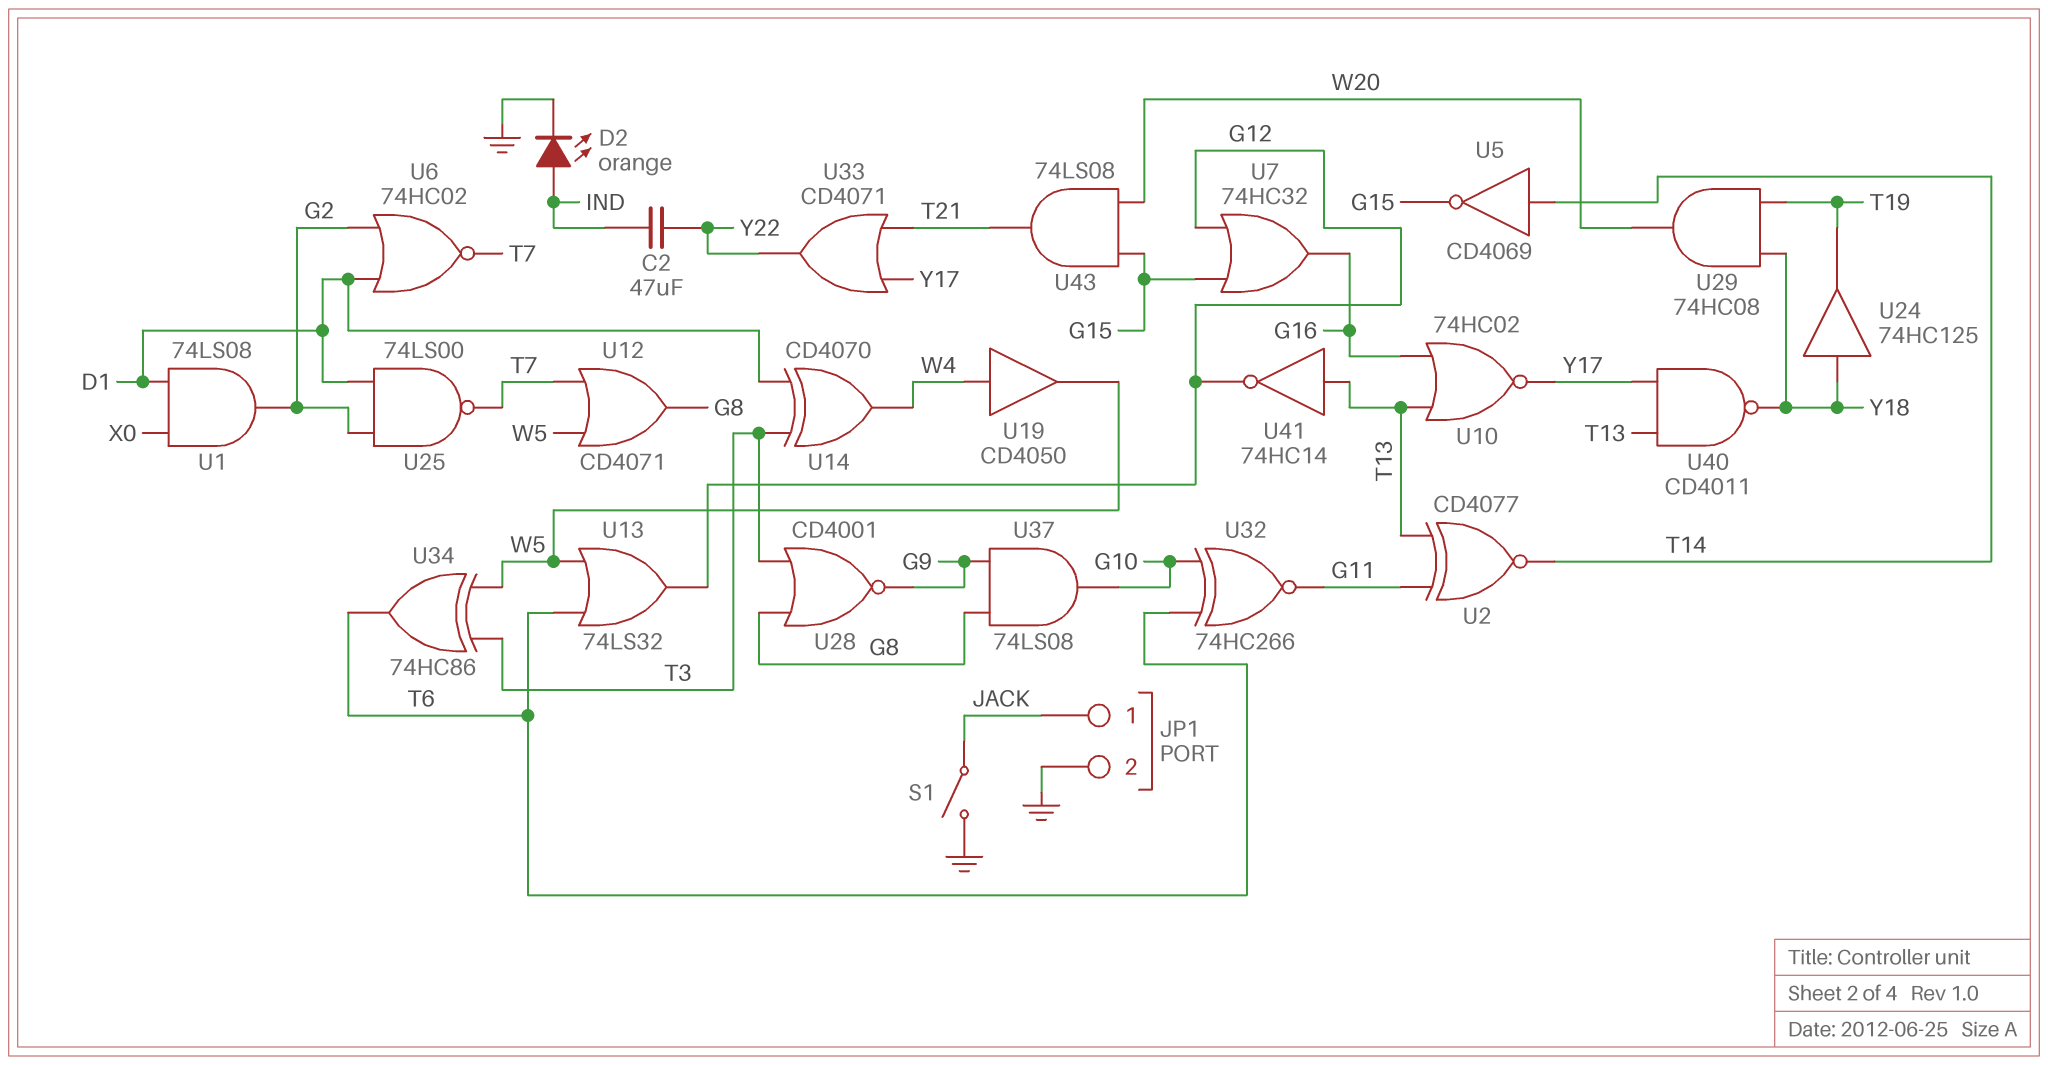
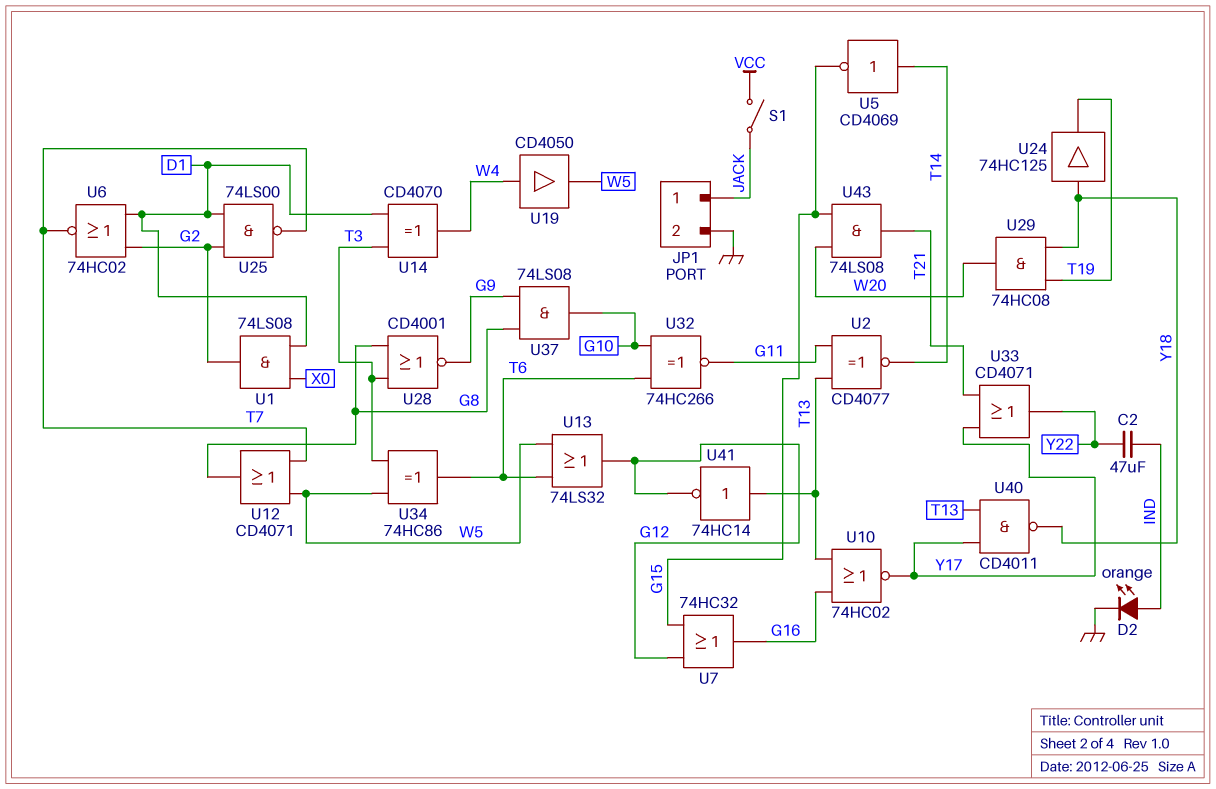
S1: switch (GND, JACK) -> switch (JACK, VCC)

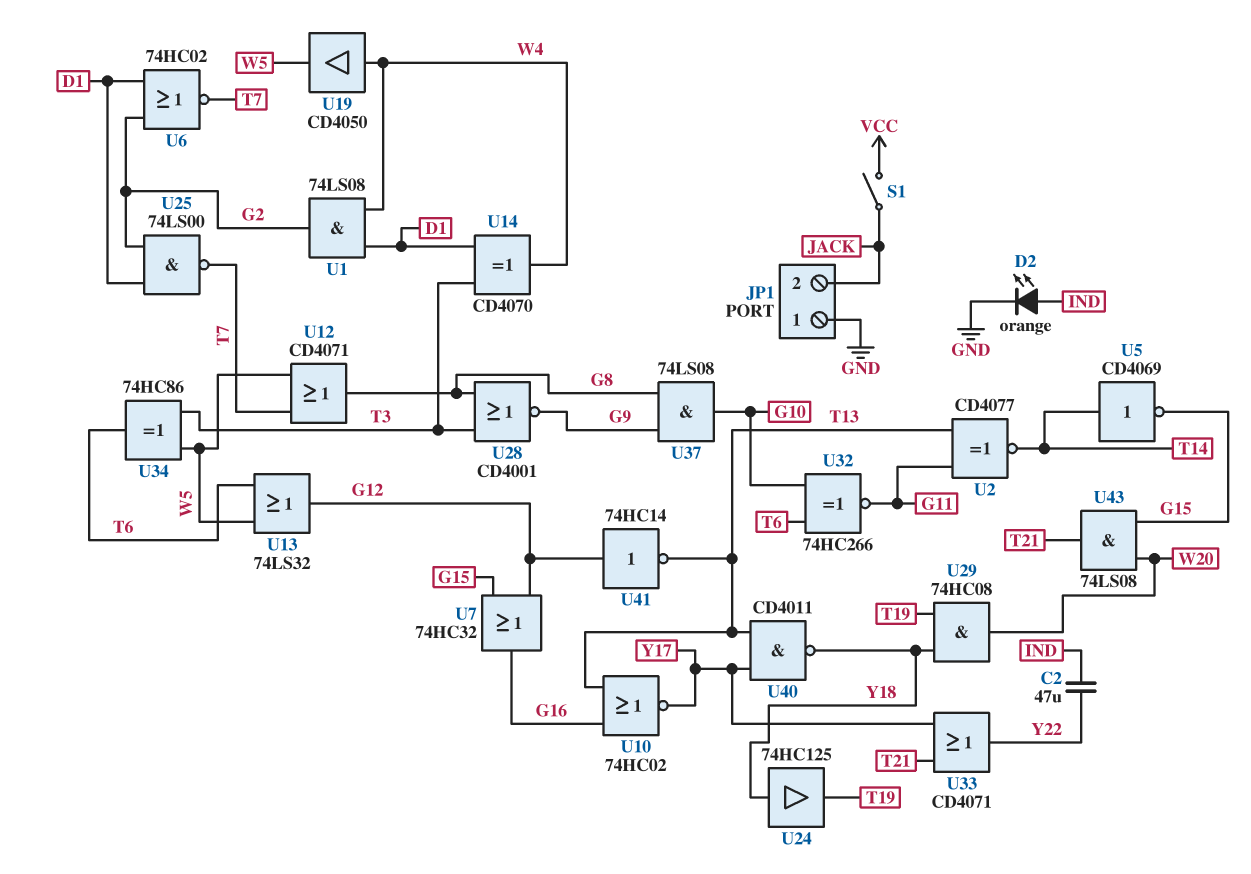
JP1 pin 1: JACK -> GND
JP1 pin 2: GND -> JACK
U1: AND 74LS08 (in D1, in X0, out G2) -> AND 74LS08 (in D1, in W4, out G2)
U41: NOT 74HC14 (in T13, out G12) -> NOT 74HC14 (in G12, out T13)

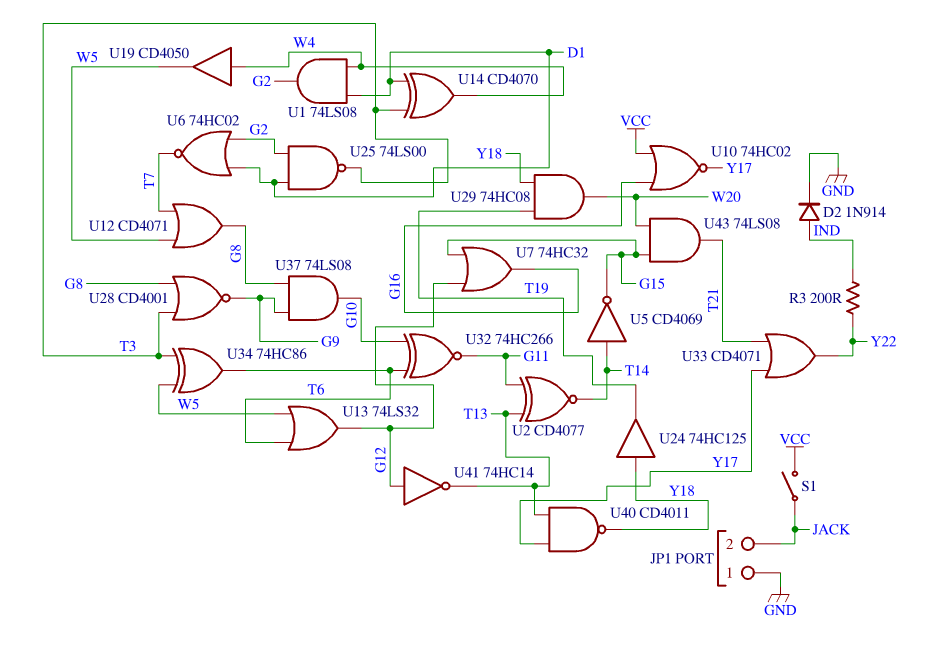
C2: 47uF (IND, Y22) -> none
D2: LED orange (A IND, K GND) -> diode 1N914 (A IND, K GND)
R3: none -> 200 (IND, Y22)
U10: NOR 74HC02 (in G16, in T13, out Y17) -> NOR 74HC02 (in G16, in VCC, out Y17)
U25: NAND 74LS00 (in D1, in G2, out T7) -> NAND 74LS00 (in D1, in G2, out T3)

